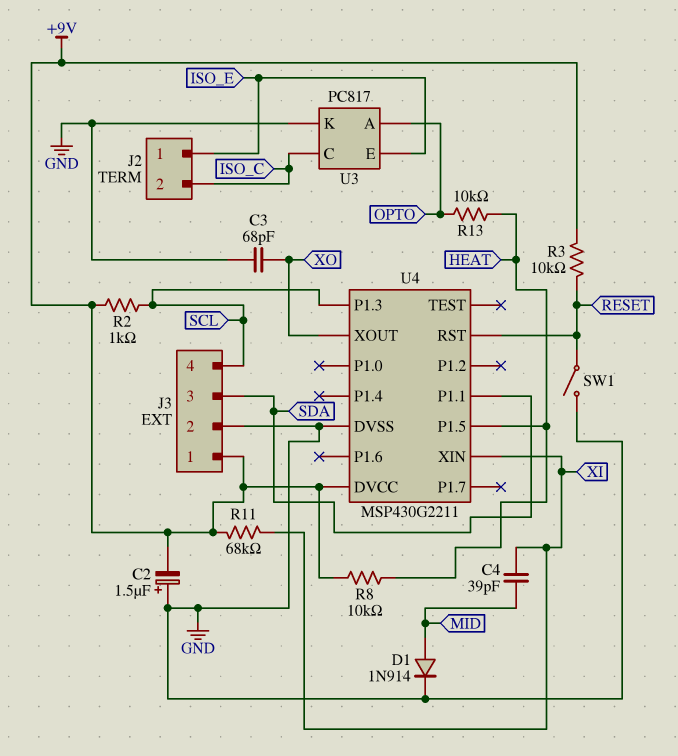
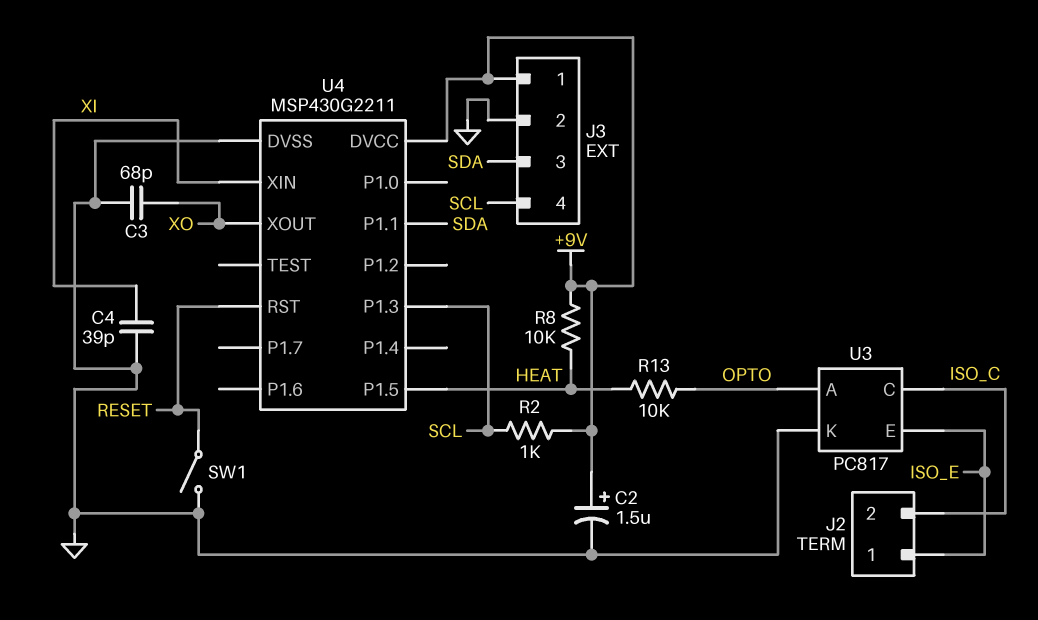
C2: 1.5uF (plus GND, minus +9V) -> 1.5uF (plus +9V, minus GND)
C4: 39pF (MID, XI) -> 39pF (GND, XI)
D1: diode 1N914 (A MID, K GND) -> none
R3: 10k (+9V, RESET) -> none
R11: 68k (+9V, XI) -> none

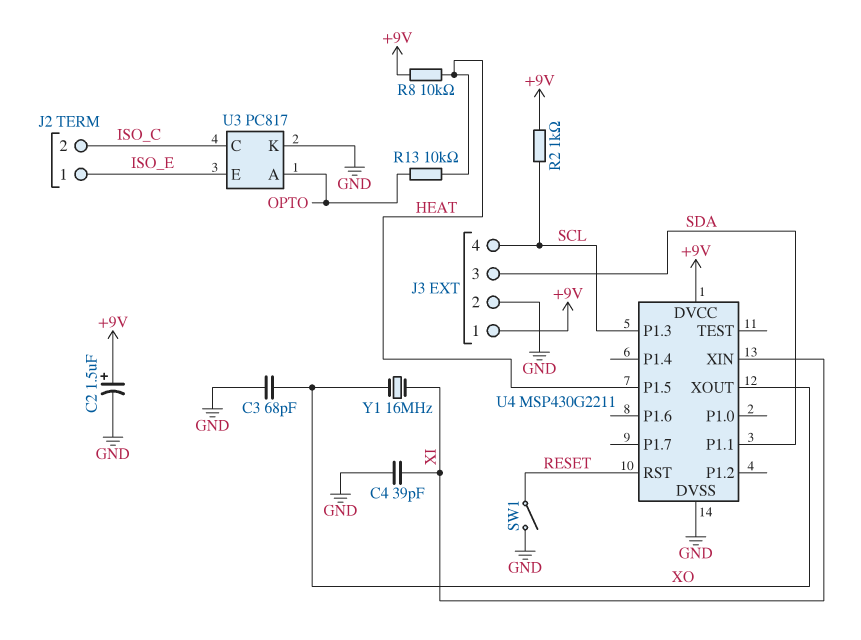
Y1: none -> 16MHz (XI, XO)

